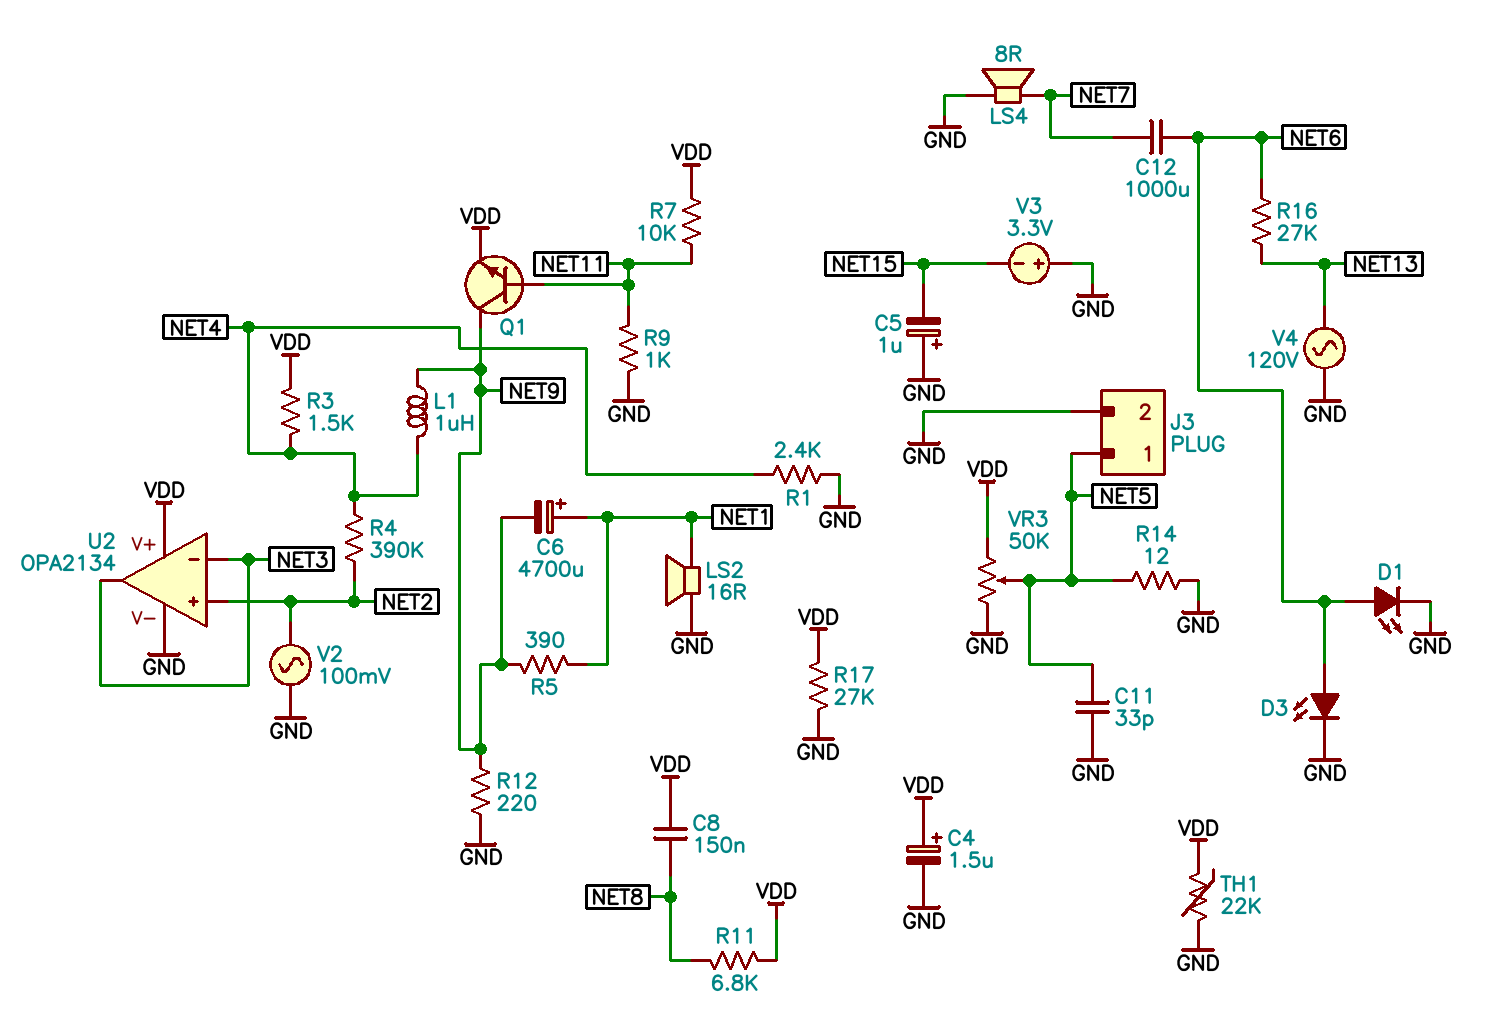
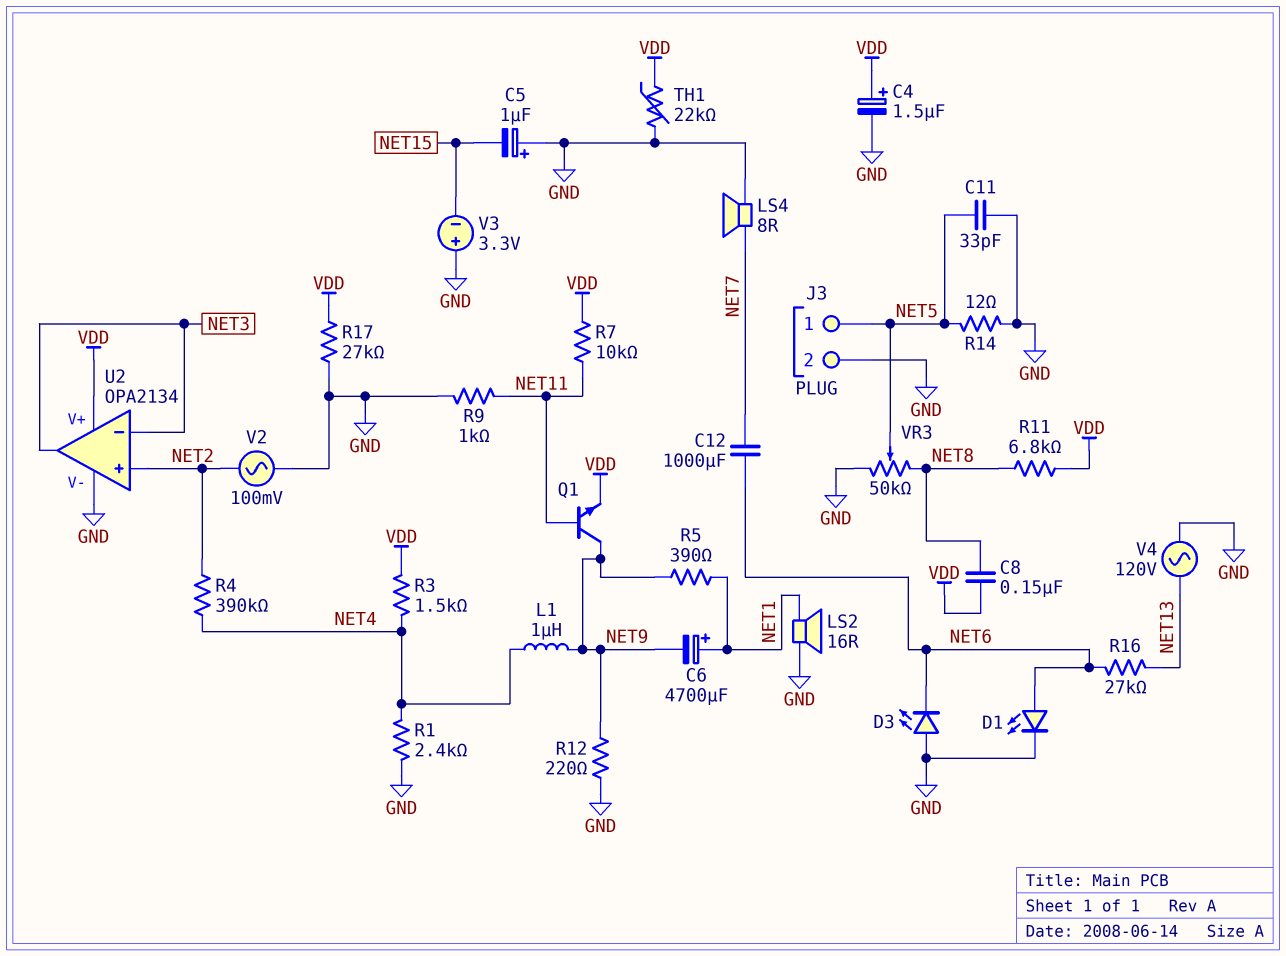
D3: LED (A NET6, K GND) -> LED (A GND, K NET6)
VR3: 50k (GND, VDD, wiper NET5) -> 50k (GND, NET8, wiper NET5)

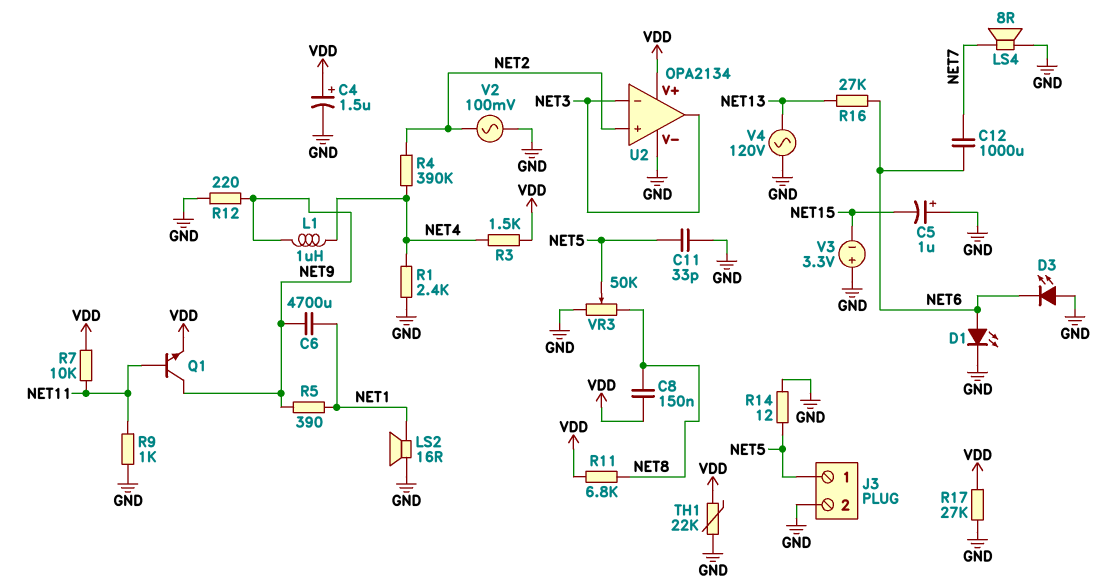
C6: 4700uF (plus NET1, minus NET9) -> 4700uF (NET1, NET9)

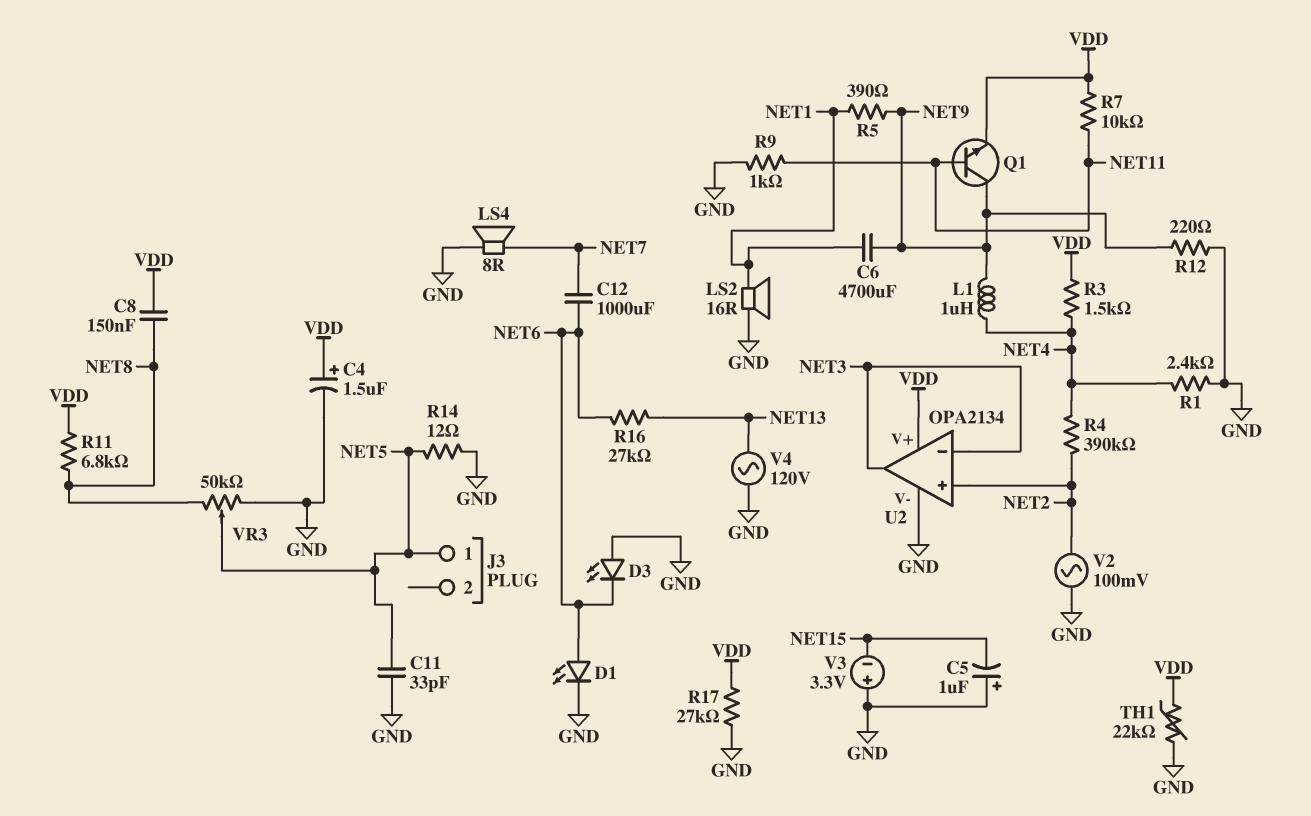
J3 pin 2: GND -> none

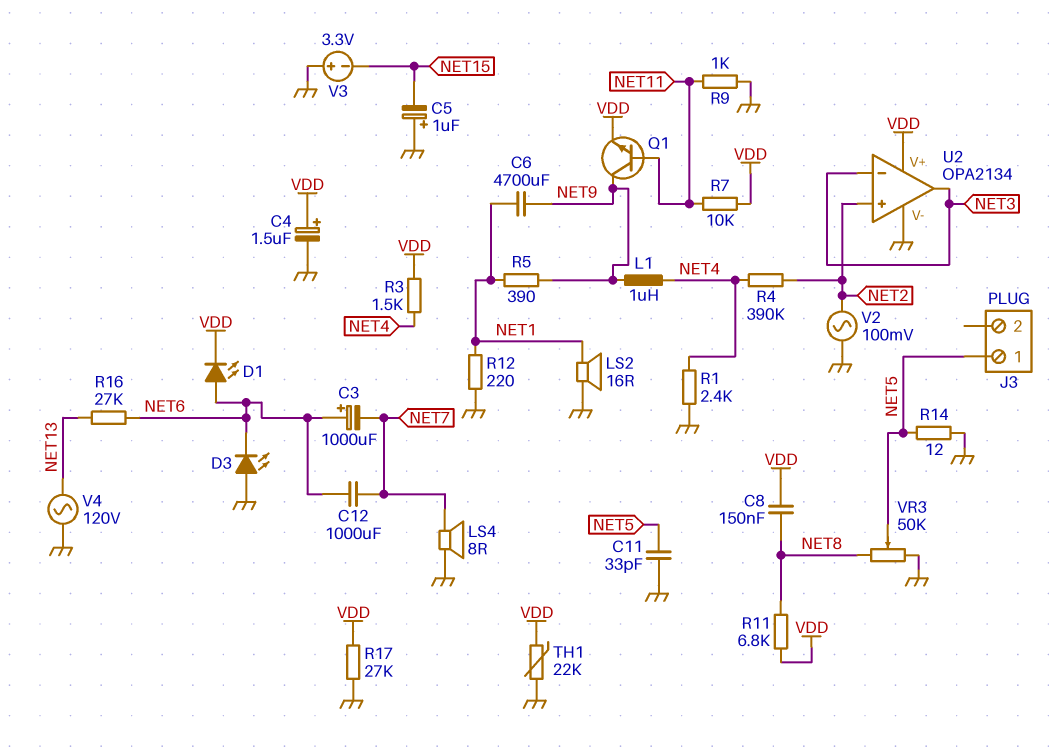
C3: none -> 1000uF (plus NET6, minus NET7)
D1: LED (A NET6, K GND) -> LED (A NET6, K VDD)
R12: 220 (GND, NET9) -> 220 (GND, NET1)

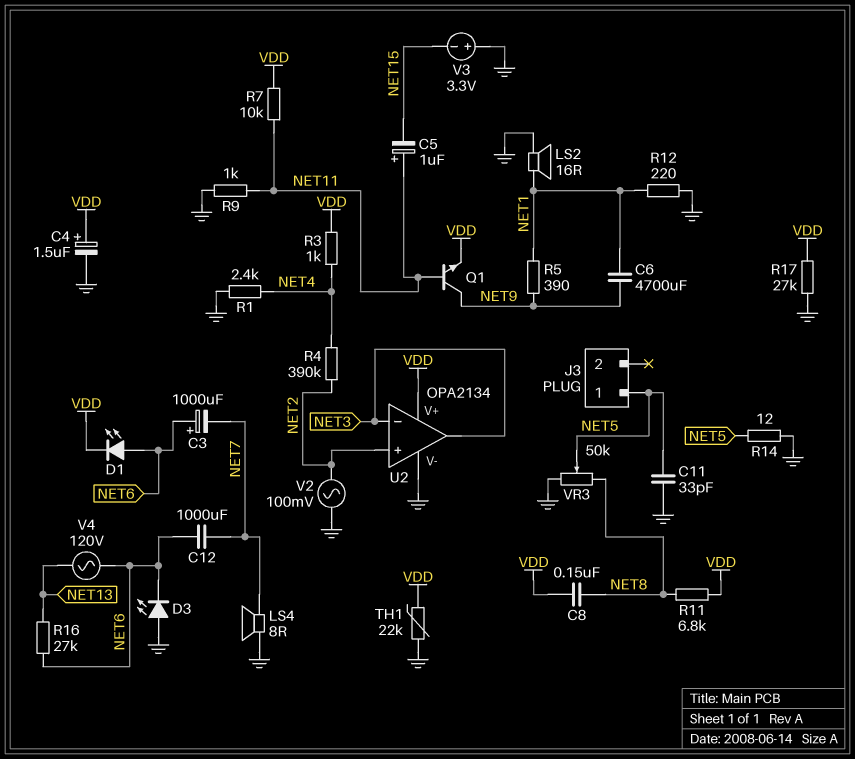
C5: 1uF (plus GND, minus NET15) -> 1uF (plus NET11, minus NET15)
L1: 1uH (NET4, NET9) -> none
R3: 1.5k (NET4, VDD) -> 1k (NET4, VDD)
V4: AC 120V (GND, NET13) -> AC 120V (NET6, NET13)

